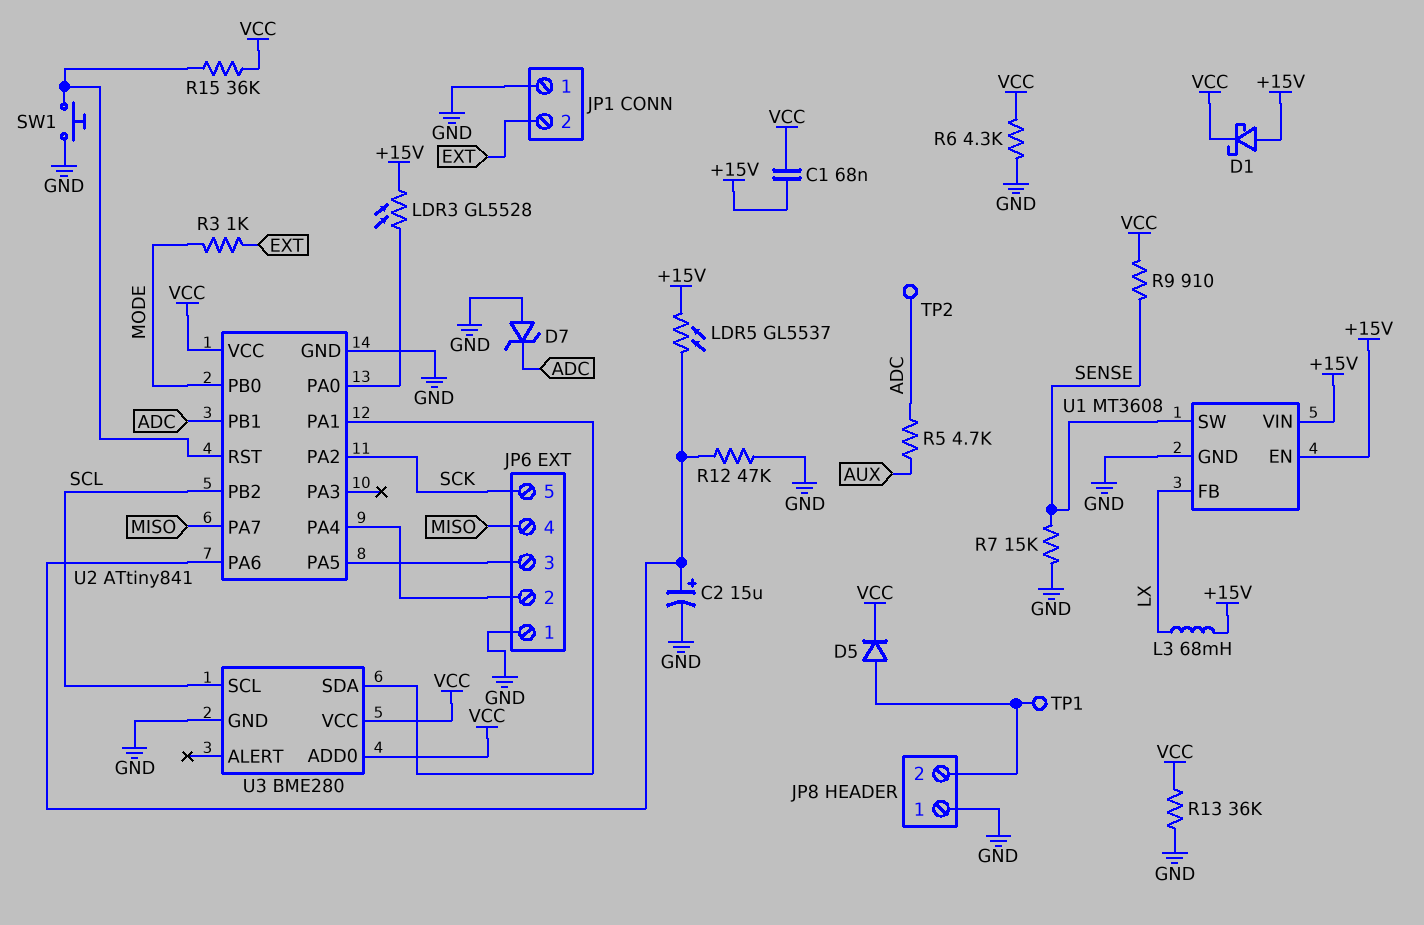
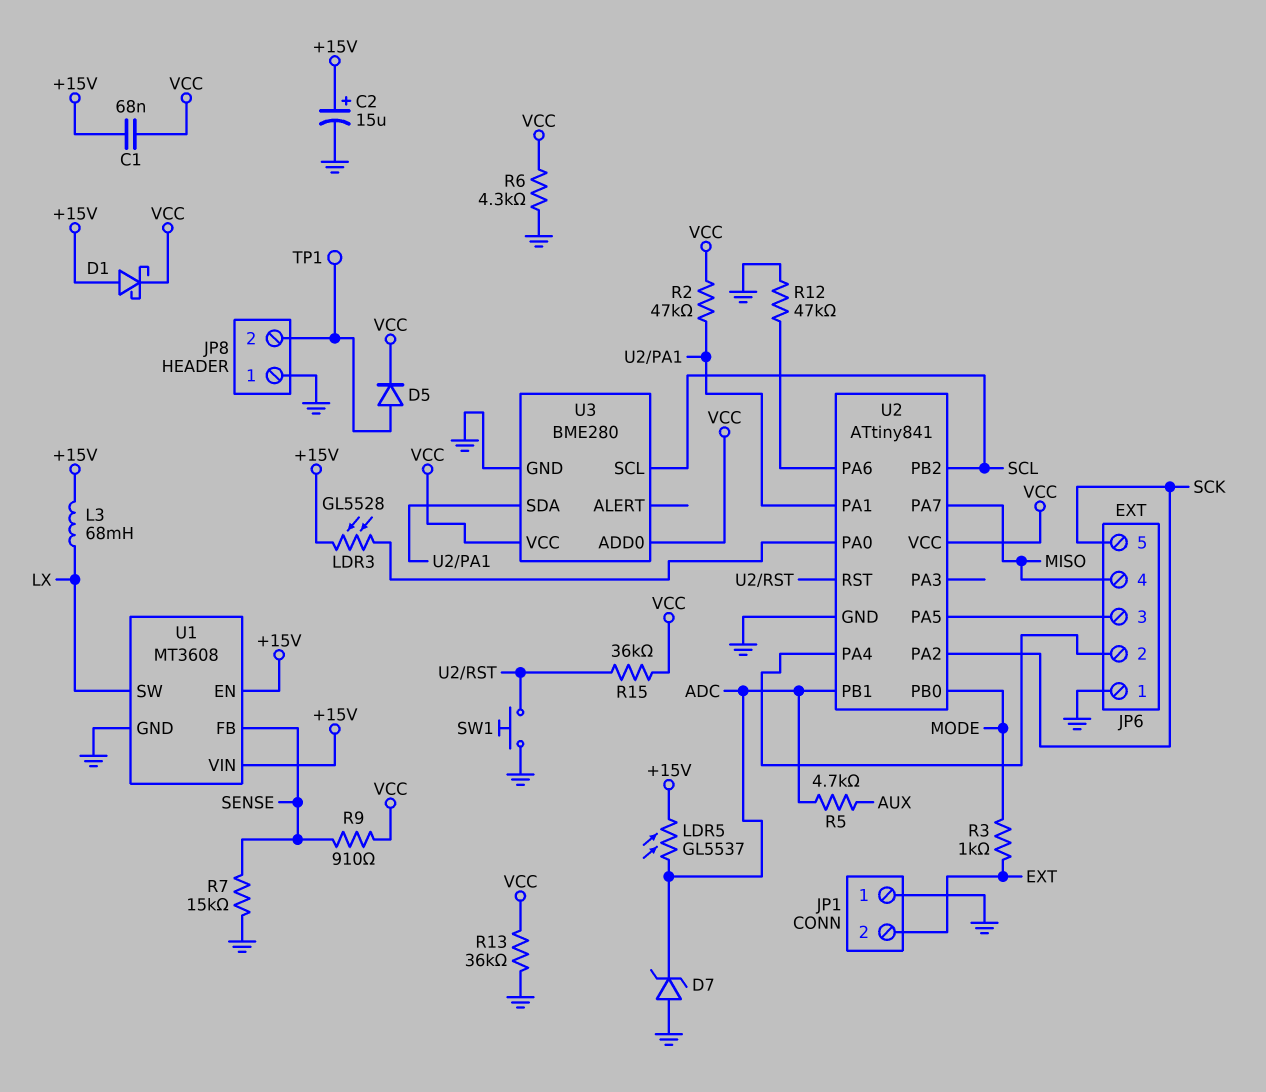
C2: 15uF (plus U2/PA6, minus GND) -> 15uF (plus +15V, minus GND)
LDR5: GL5537 (+15V, U2/PA6) -> GL5537 (+15V, ADC)
R2: none -> 47k (U2/PA1, VCC)
TP2: test point (ADC) -> none
U1 pin FB: LX -> SENSE
U1 pin SW: SENSE -> LX

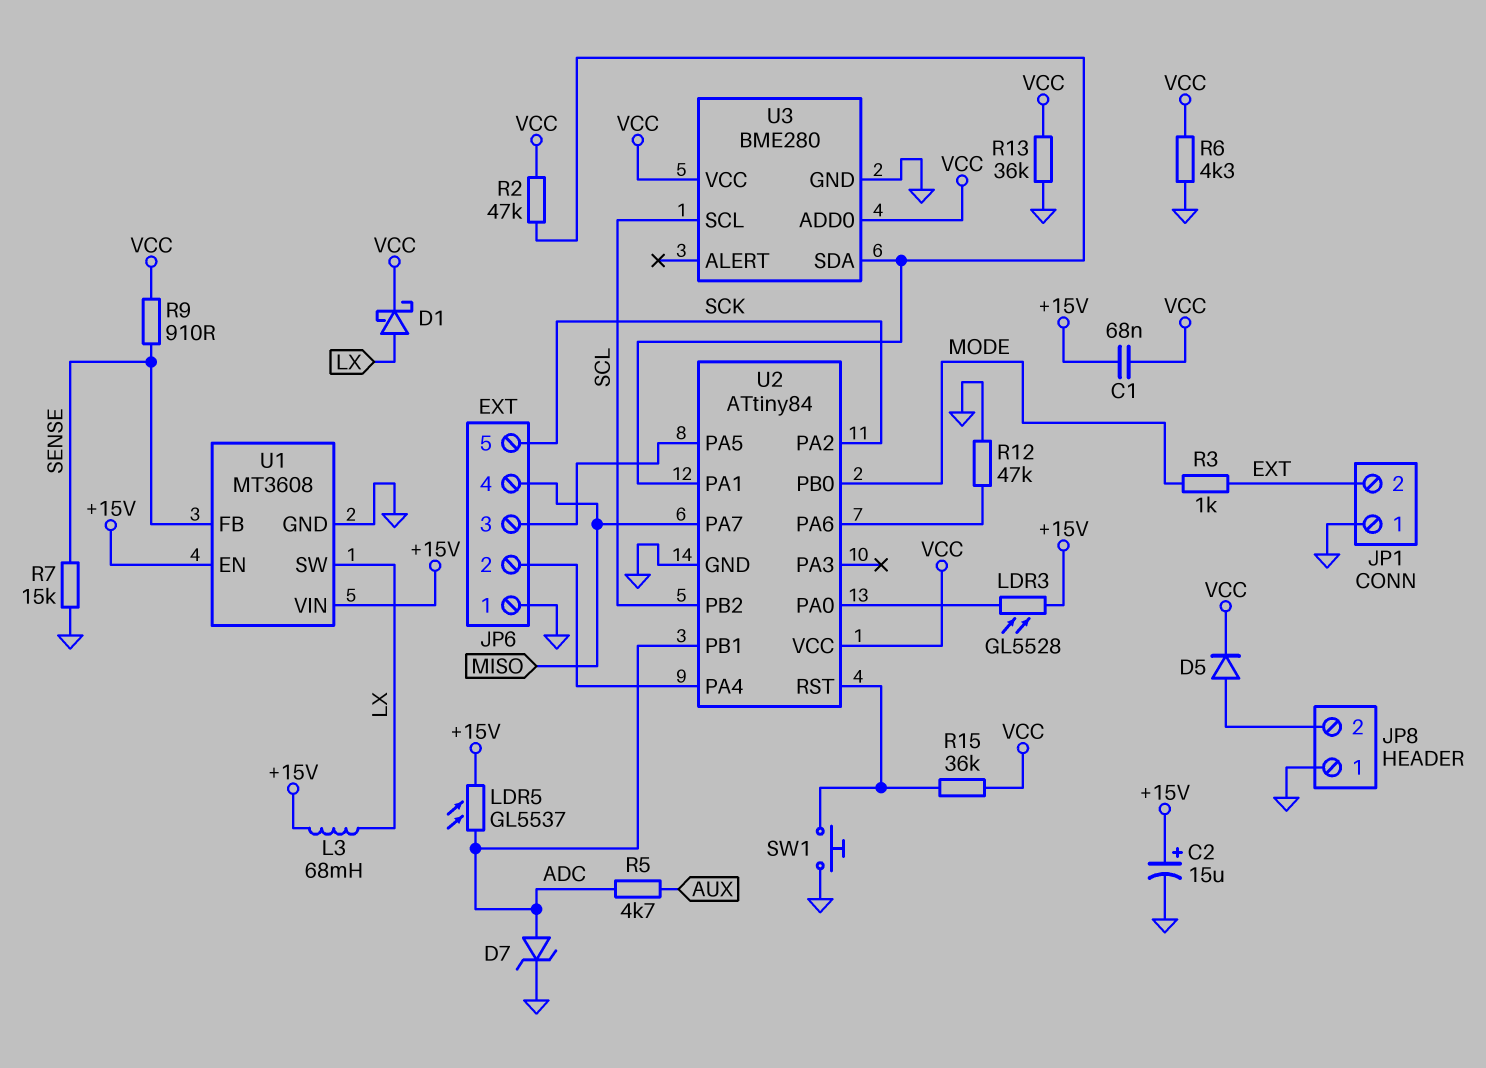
D1: schottky (A +15V, K VCC) -> schottky (A LX, K VCC)
D7: zener (A GND, K ADC) -> zener (A ADC, K GND)
TP1: test point (JP8/2) -> none
U2: ATtiny841 -> ATtiny84

